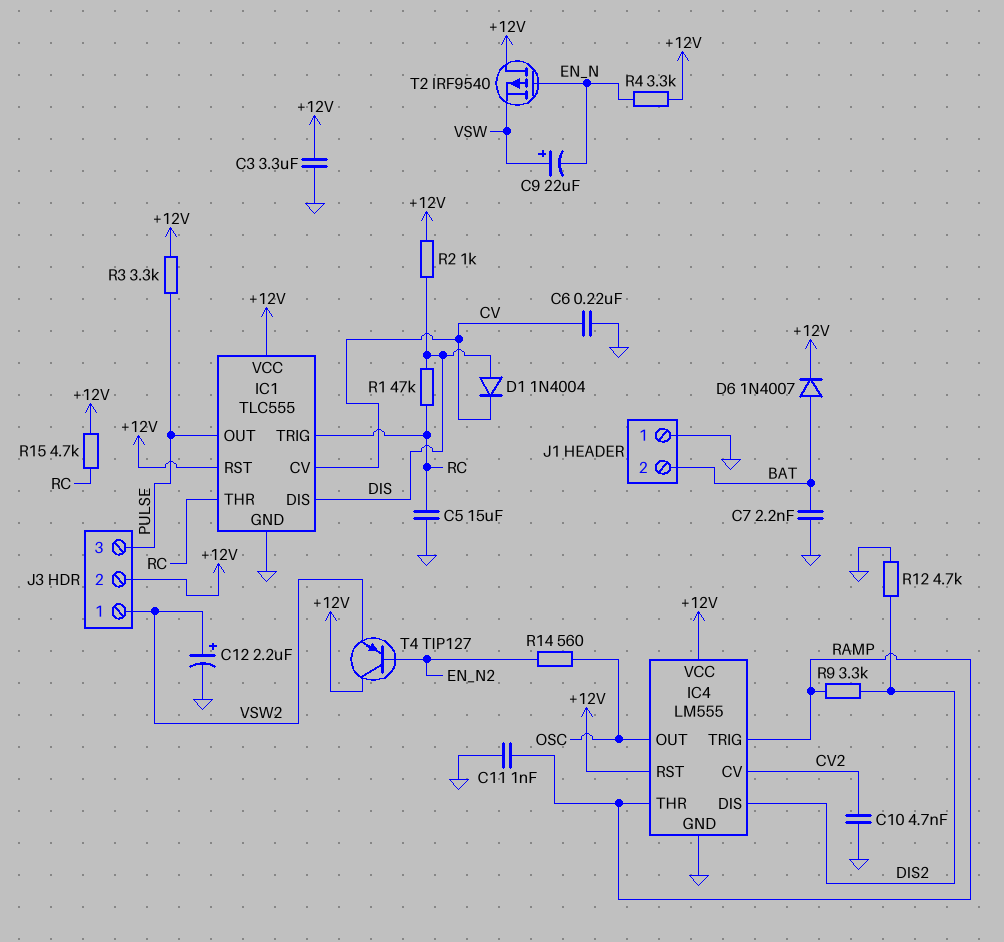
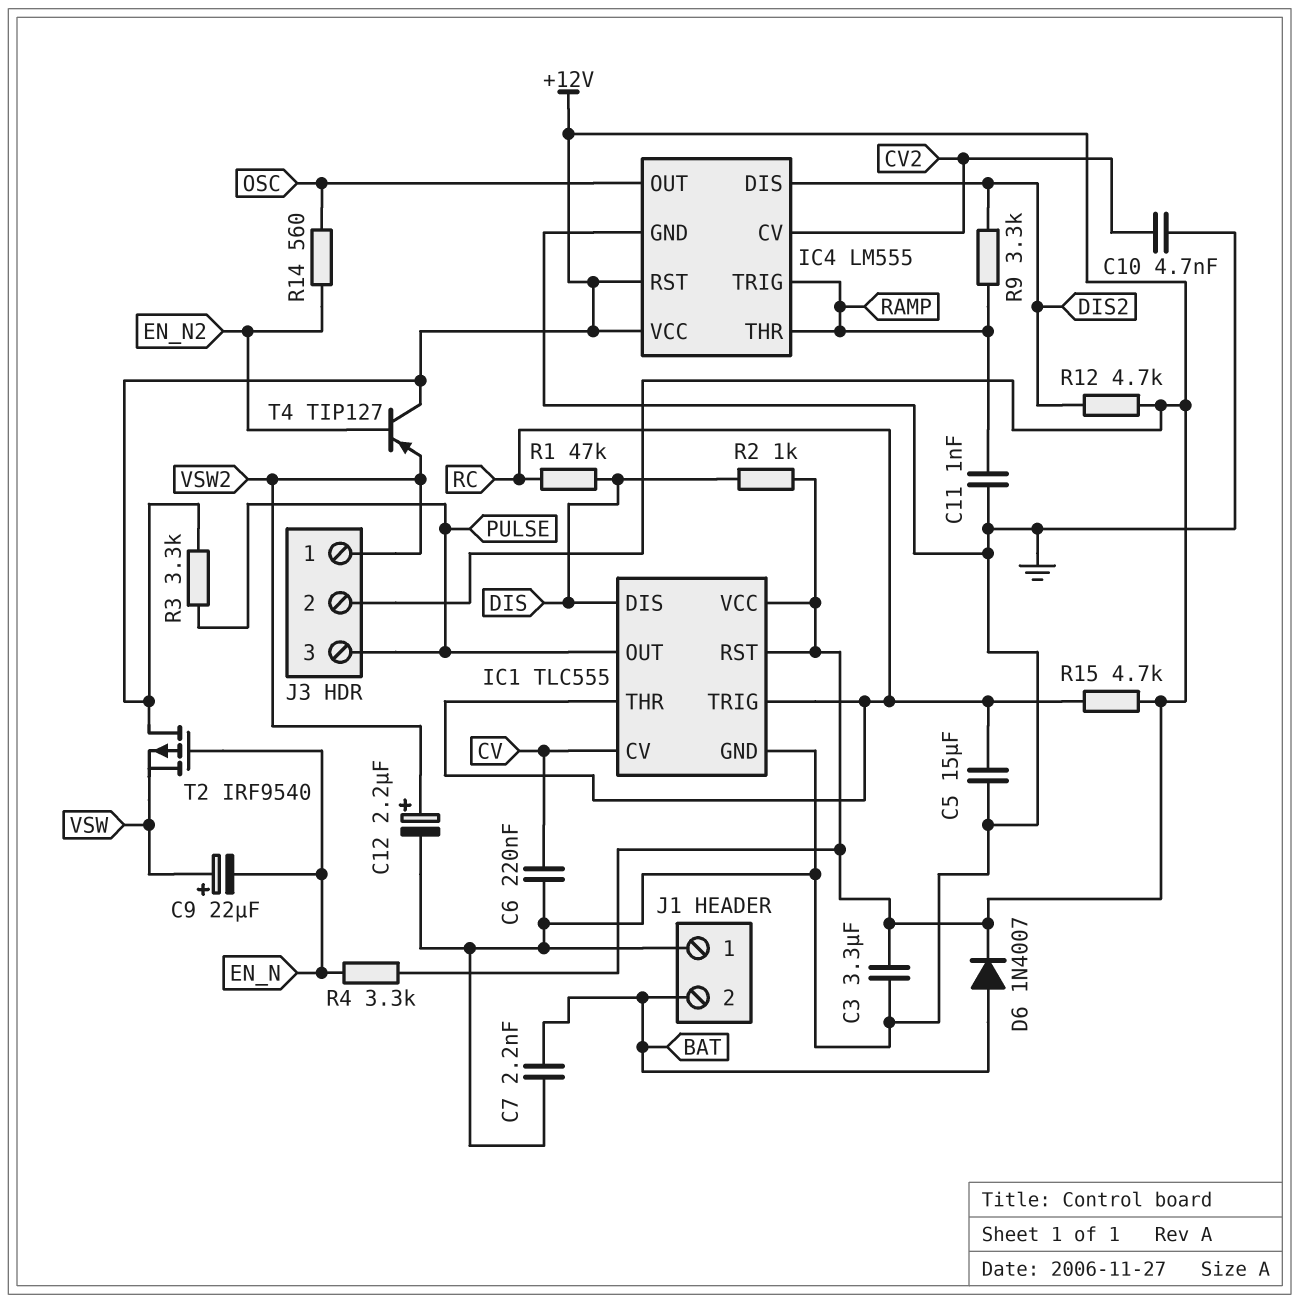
D1: diode 1N4004 (A DIS, K CV) -> none
R12: 4.7k (DIS2, GND) -> 4.7k (+12V, DIS2)

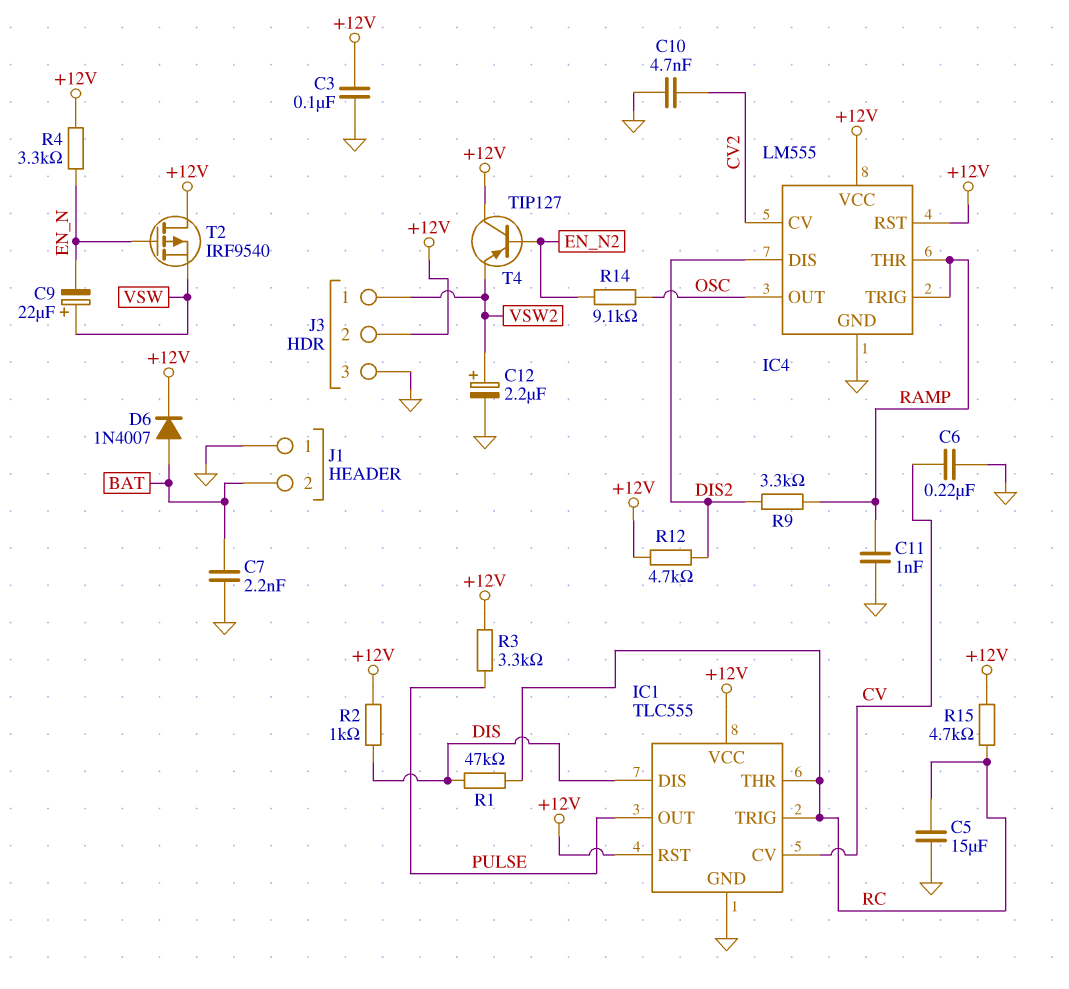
C3: 3.3uF (+12V, GND) -> 100nF (+12V, GND)
J3 pin 3: PULSE -> GND
R14: 560 (EN_N2, OSC) -> 9.1k (EN_N2, OSC)

